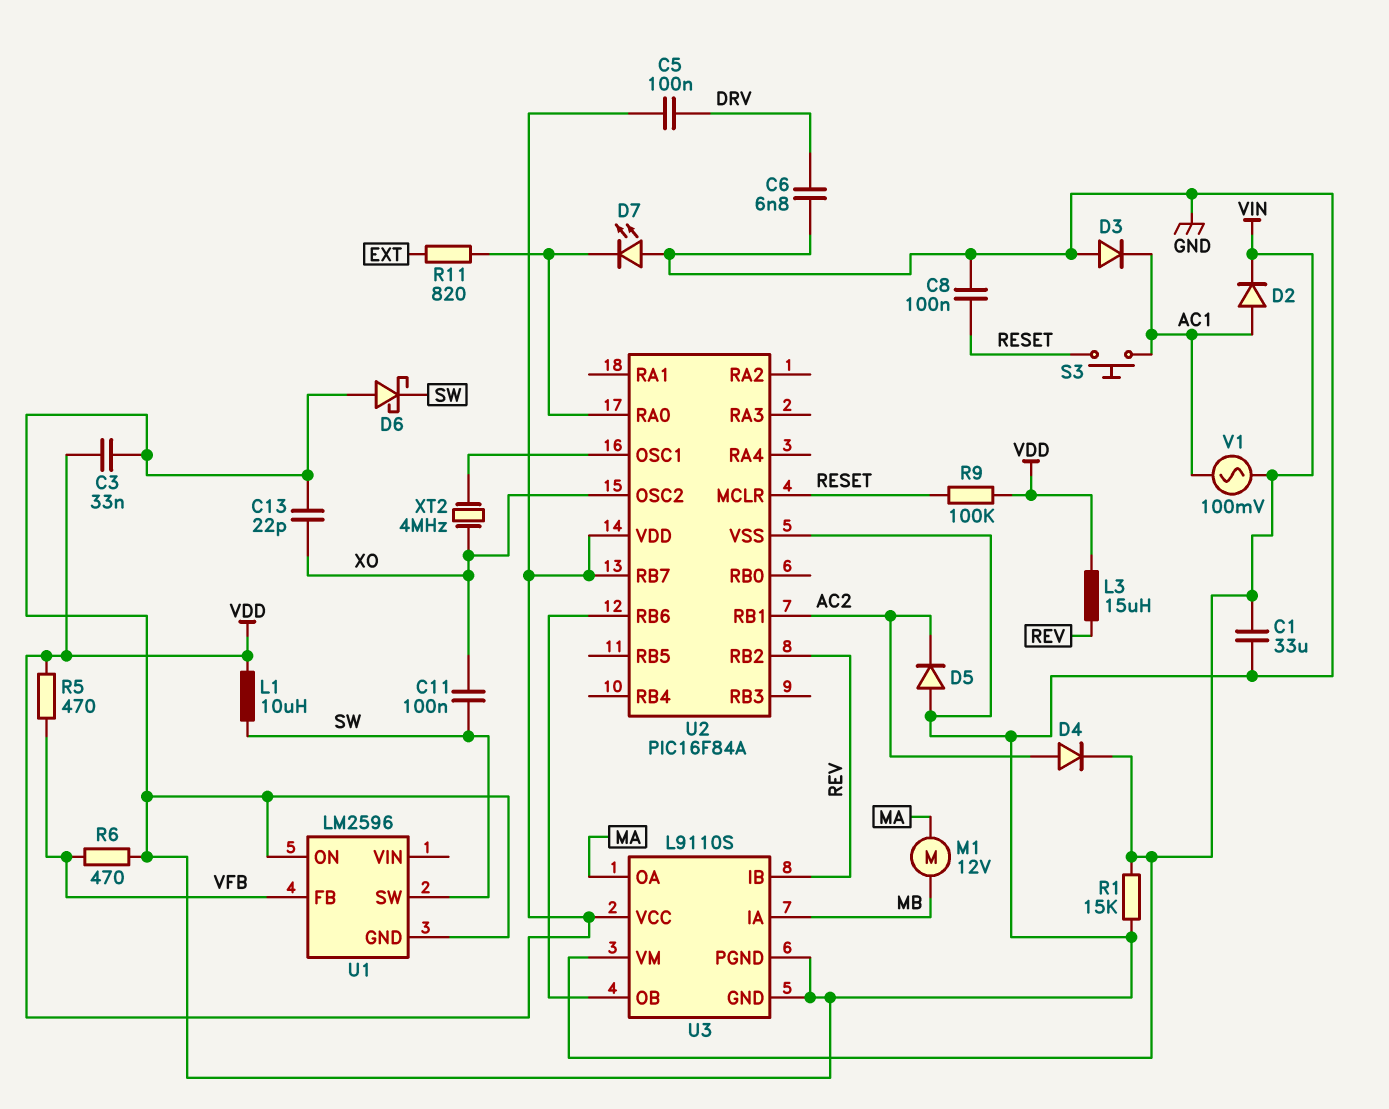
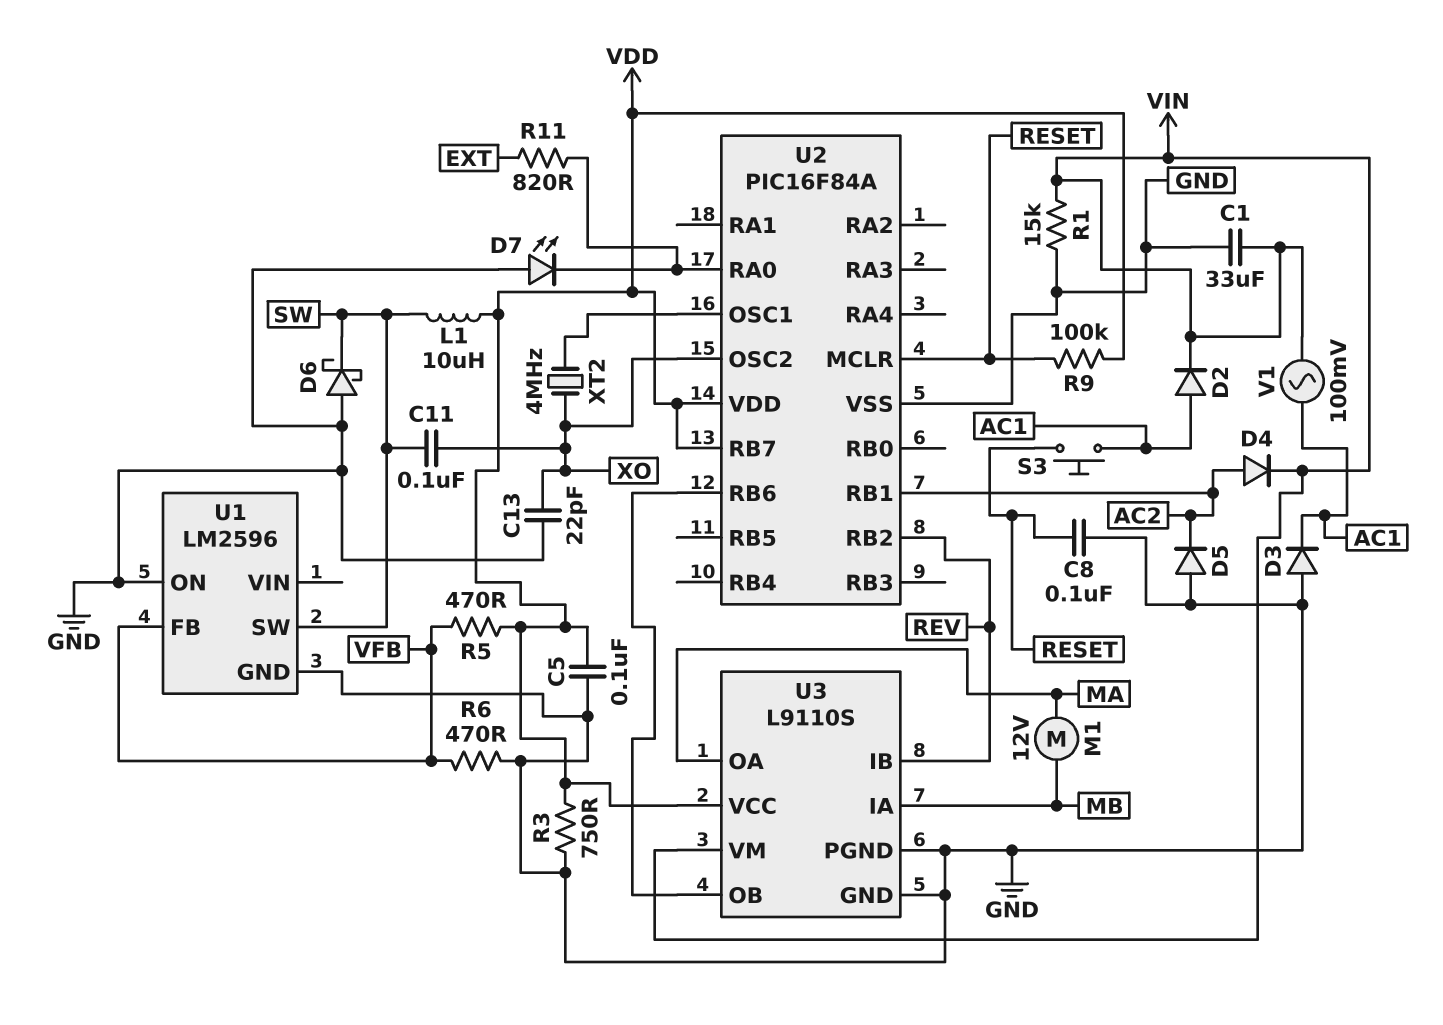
C3: 33nF (GND, VDD) -> none
C5: 100nF (DRV, VDD) -> 100nF (GND, VDD)
C6: 6.8nF (DRV, GND) -> none
L3: 15uH (REV, VDD) -> none
R3: none -> 750 (GND, VDD)

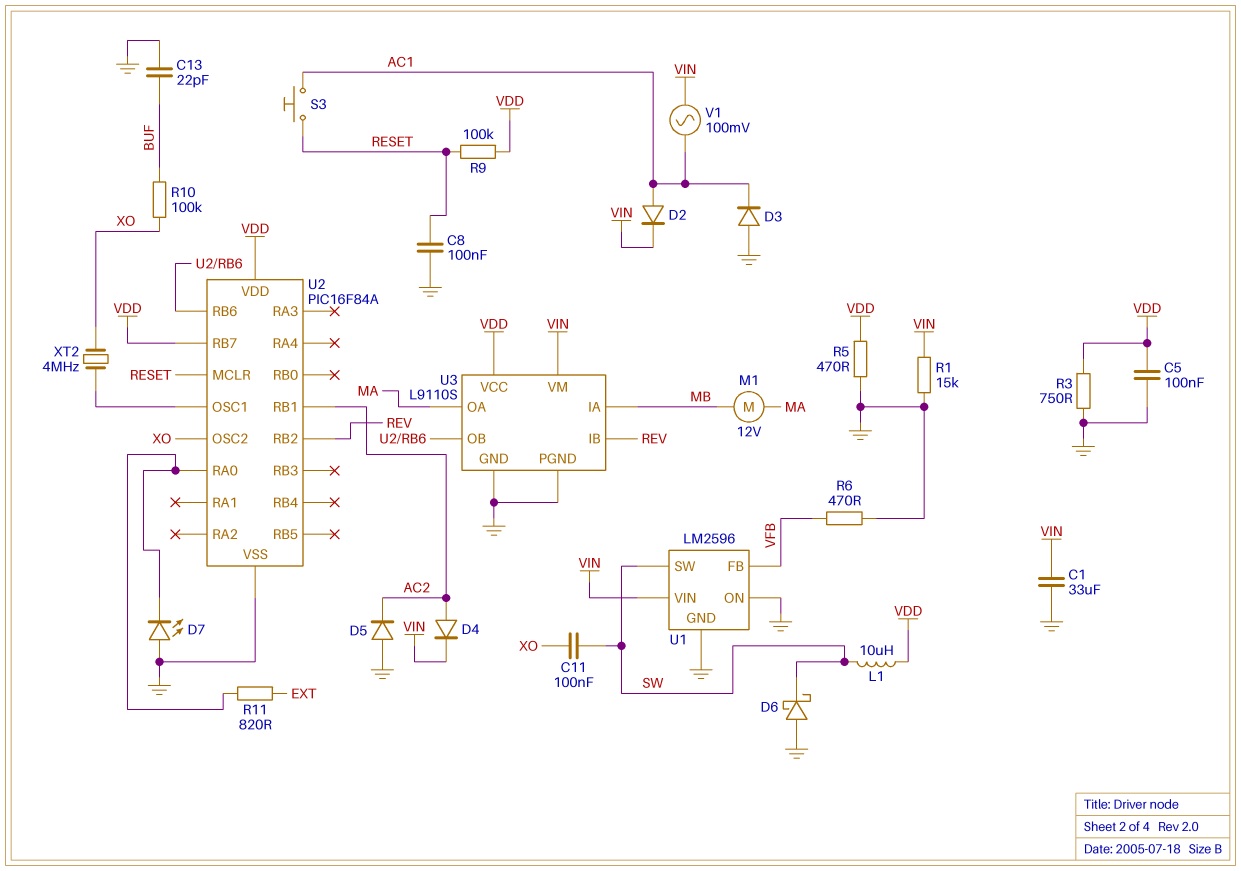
C13: 22pF (GND, XO) -> 22pF (BUF, GND)
R5: 470 (VDD, VFB) -> 470 (GND, VDD)
R10: none -> 100k (BUF, XO)
U1 pin VIN: none -> VIN

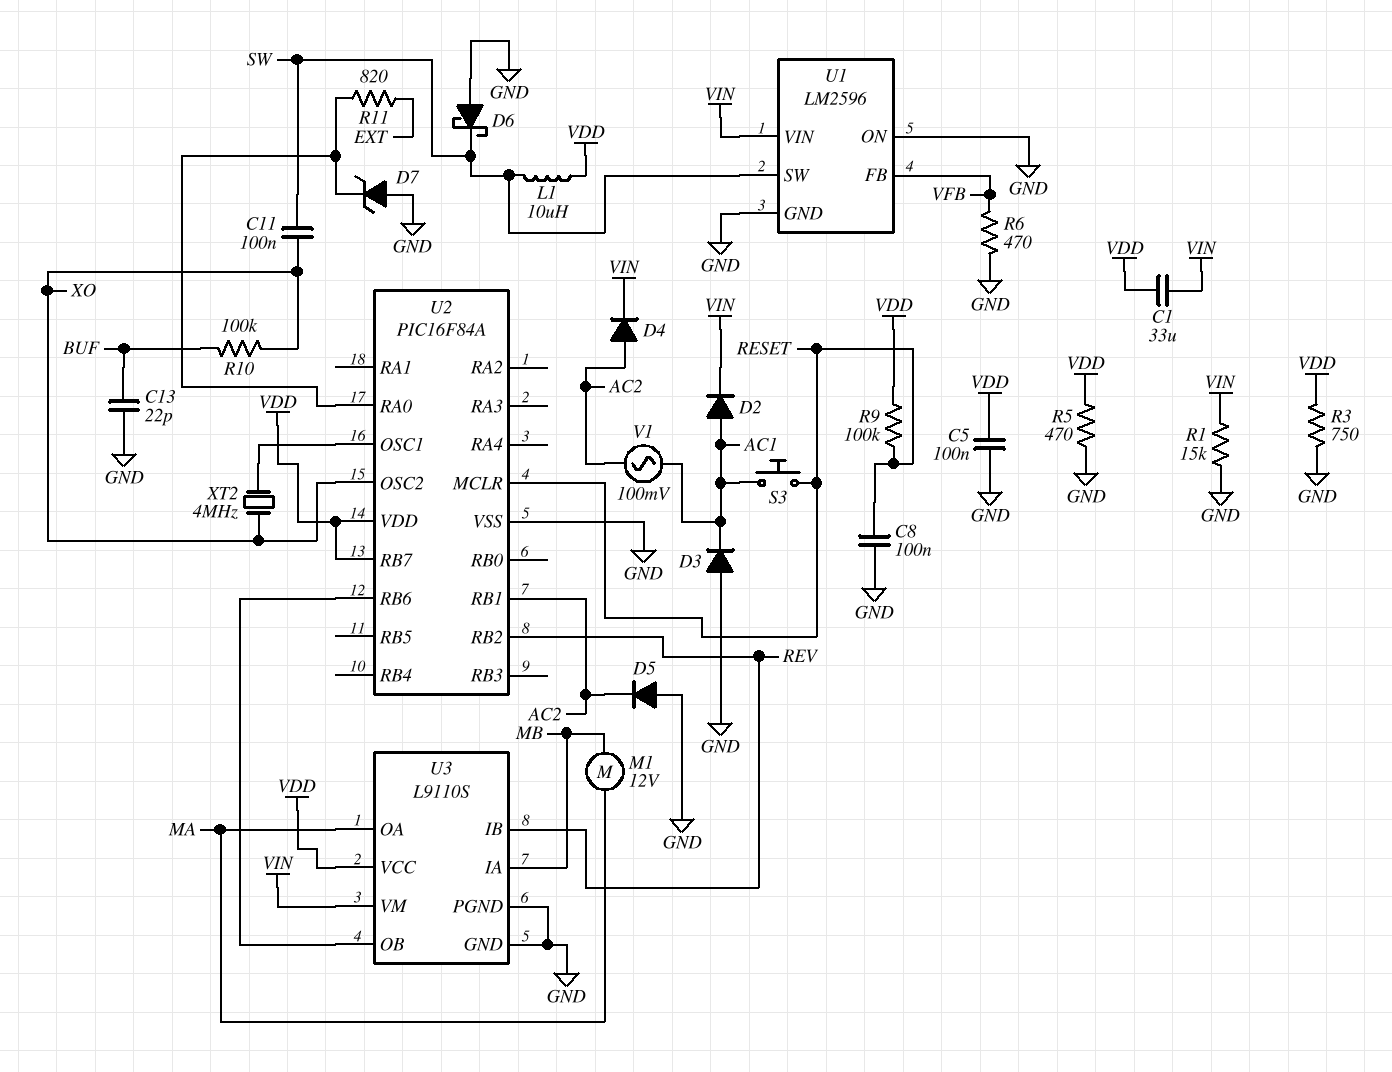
C1: 33uF (GND, VIN) -> 33uF (VDD, VIN)
D7: LED (A GND, K U2/RA0) -> zener (A GND, K U2/RA0)
V1: AC 100mV (AC1, VIN) -> AC 100mV (AC1, AC2)

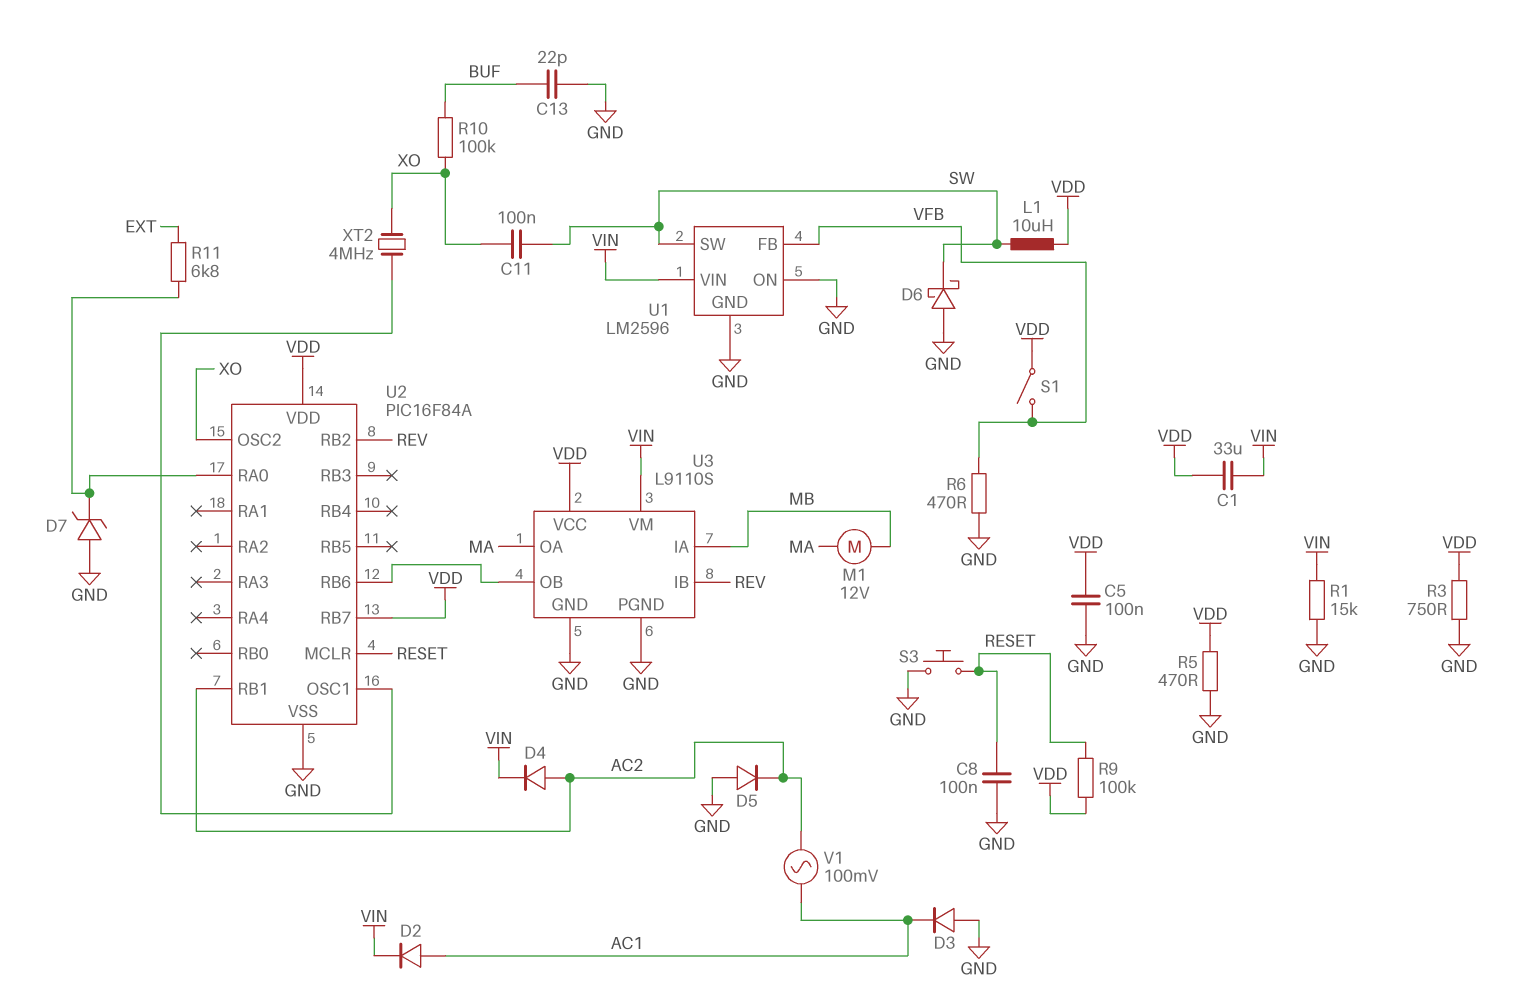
R11: 820 (EXT, U2/RA0) -> 6.8k (EXT, U2/RA0)
S1: none -> switch (VDD, VFB)
S3: button (AC1, RESET) -> button (GND, RESET)

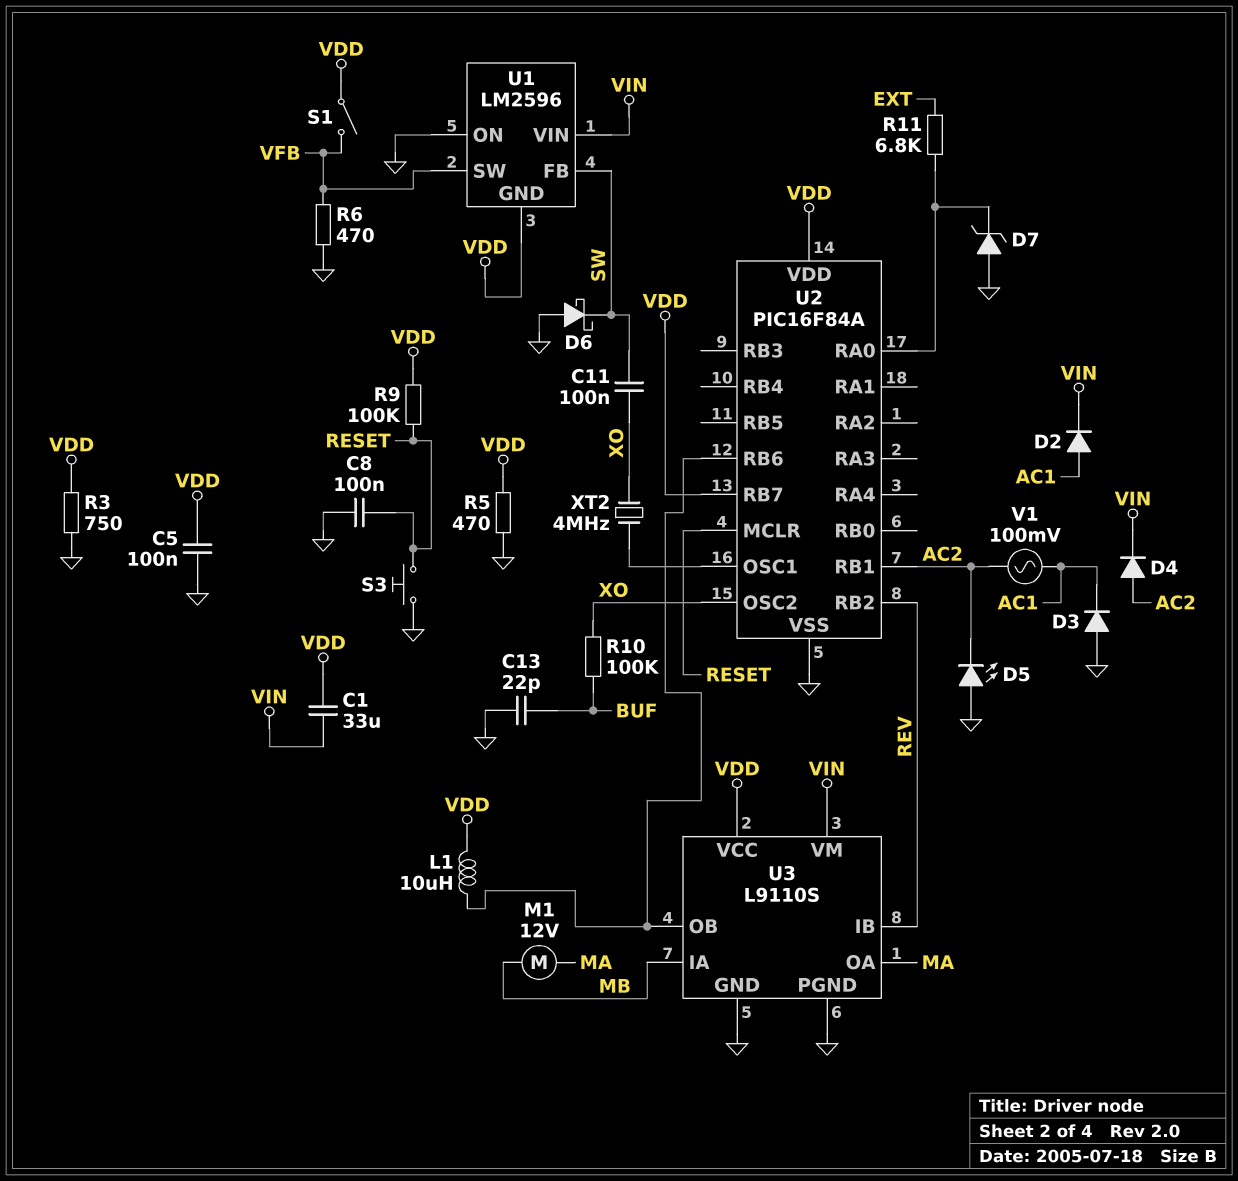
D5: diode (A GND, K AC2) -> LED (A GND, K AC2)
L1: 10uH (SW, VDD) -> 10uH (U2/RB6, VDD)
R1: 15k (GND, VIN) -> none
U1 pin FB: VFB -> SW
U1 pin GND: GND -> VDD
U1 pin SW: SW -> VFB

